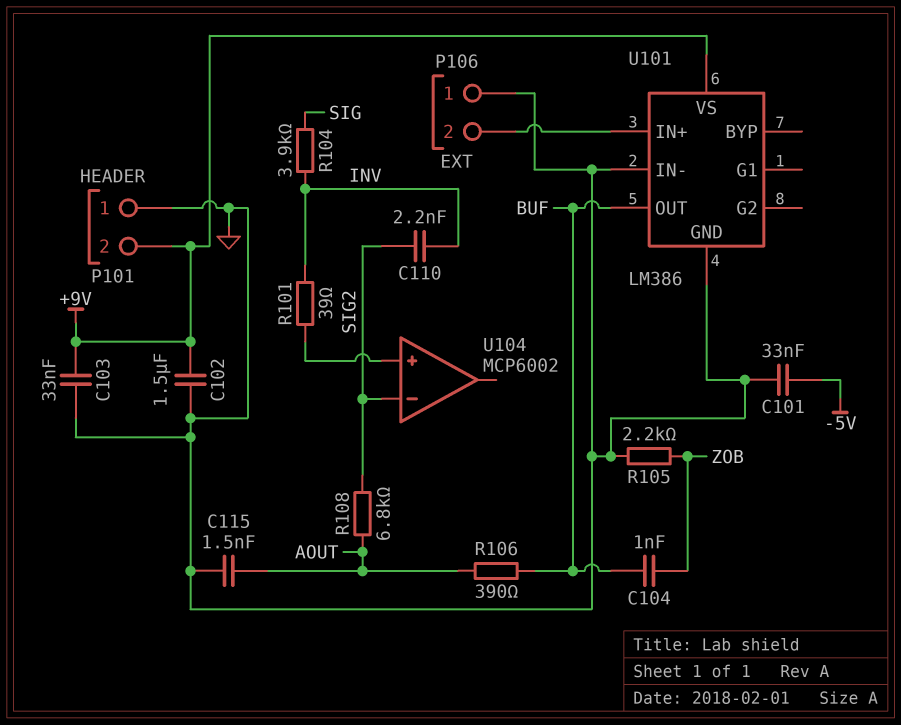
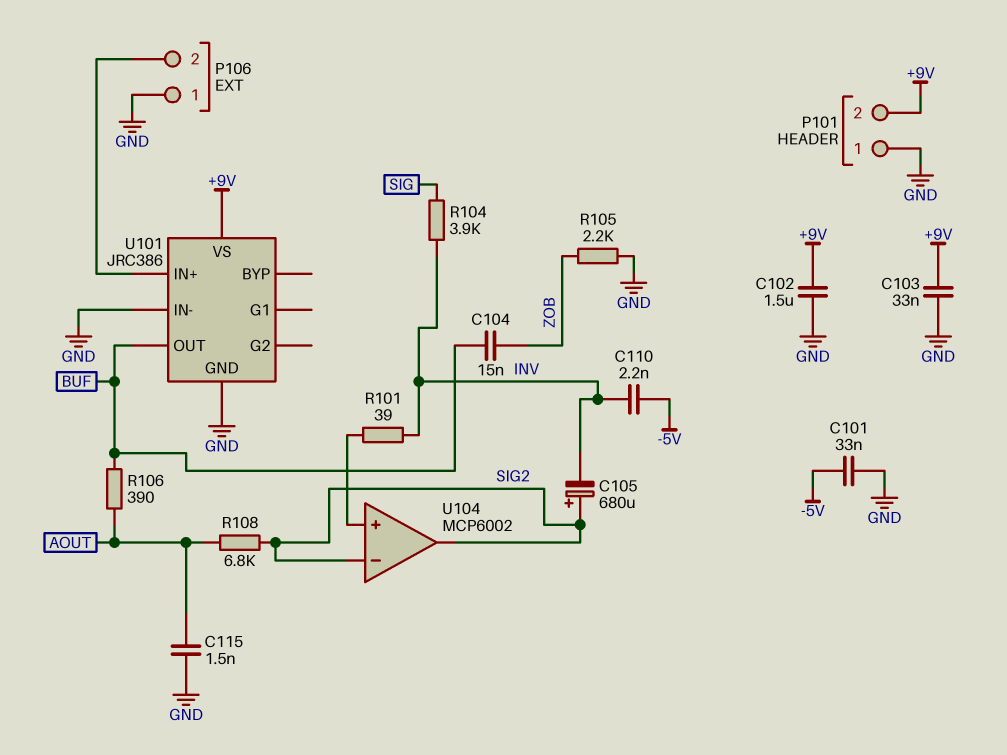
C104: 1nF (BUF, ZOB) -> 15nF (BUF, ZOB)
C105: none -> 680uF (plus SIG2, minus INV)
C110: 2.2nF (INV, SIG2) -> 2.2nF (-5V, INV)
U101: LM386 -> JRC386
U104 pin out: none -> SIG2

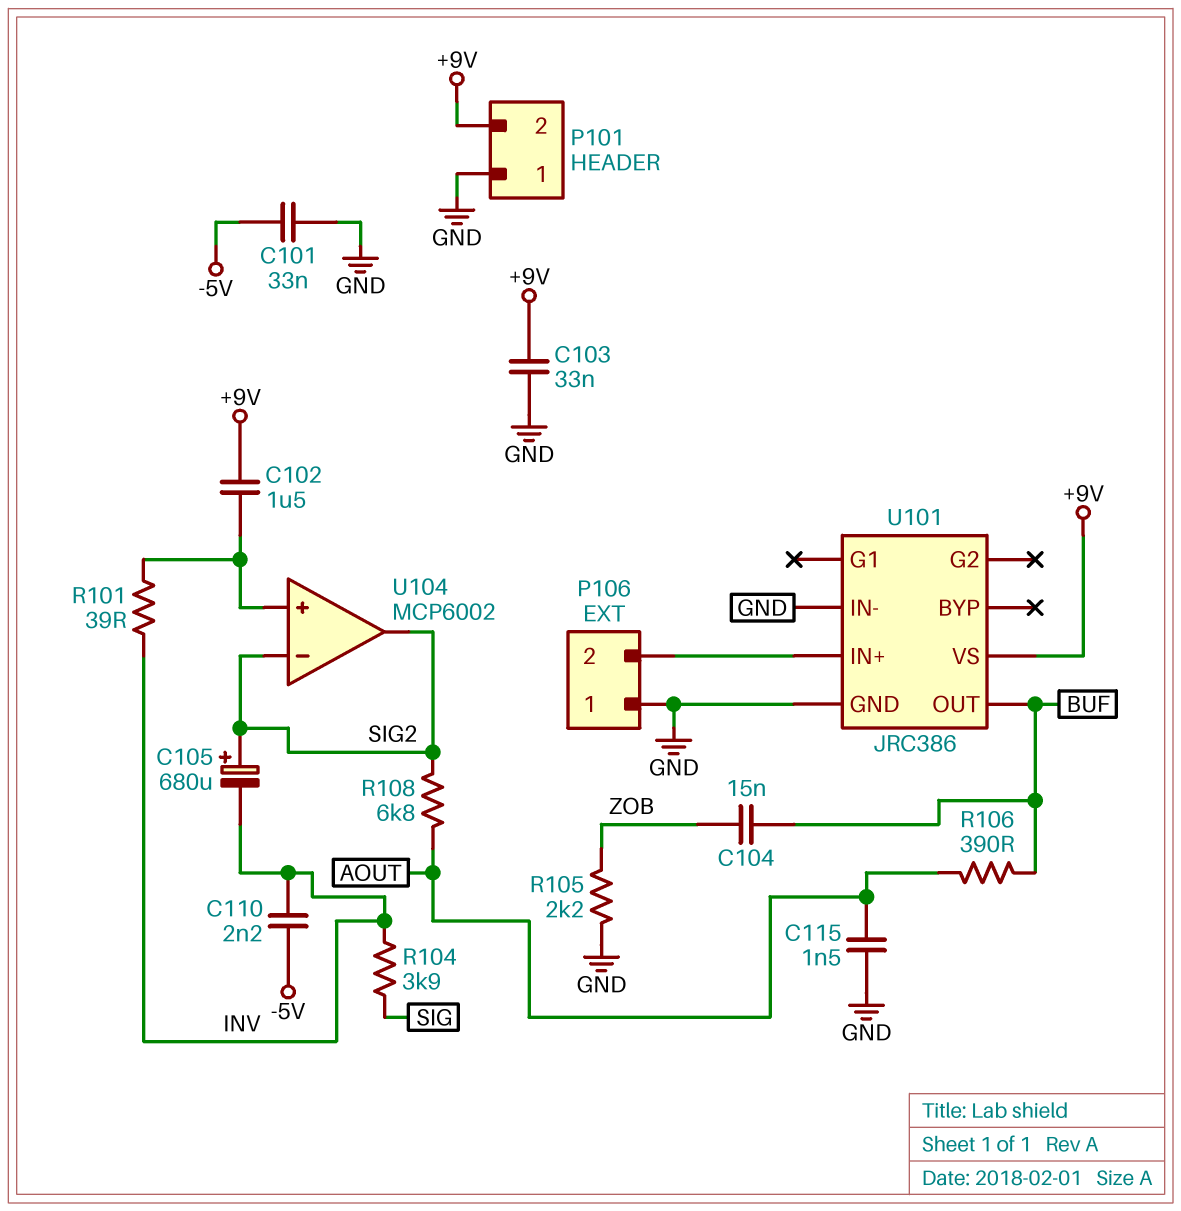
C102: 1.5uF (+9V, GND) -> 1.5uF (+9V, U104/in+)

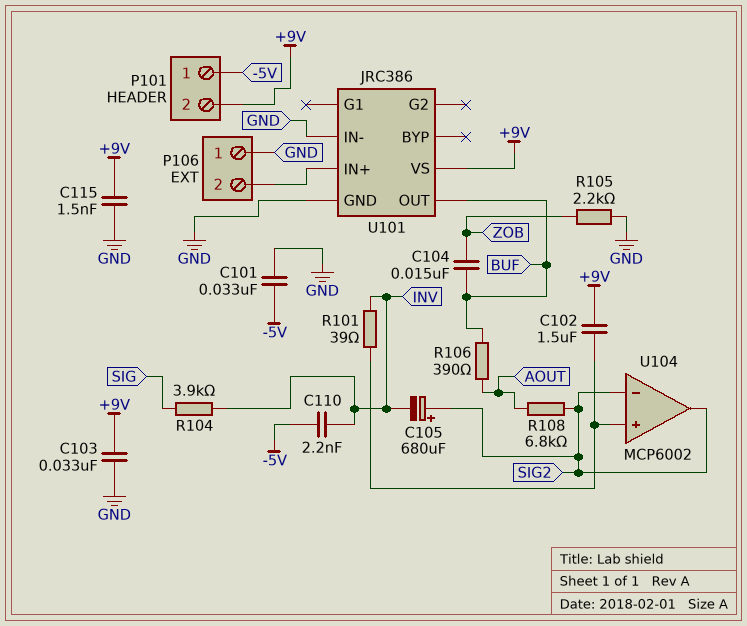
C115: 1.5nF (AOUT, GND) -> 1.5nF (+9V, GND)
P101 pin 1: GND -> -5V

